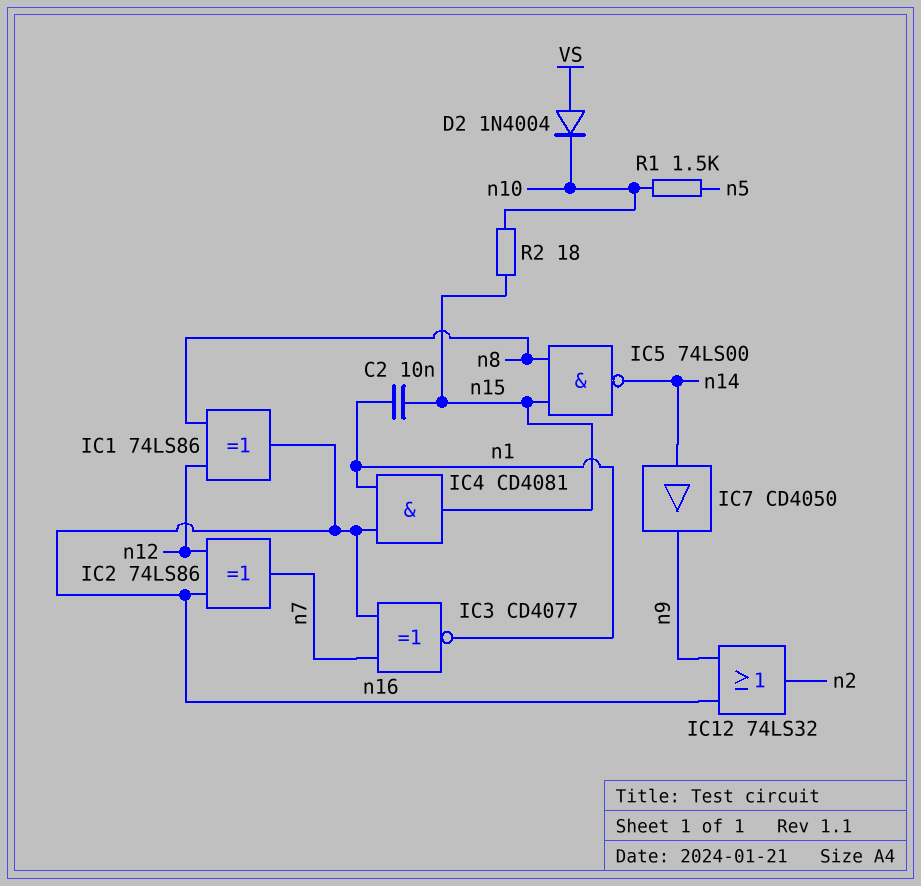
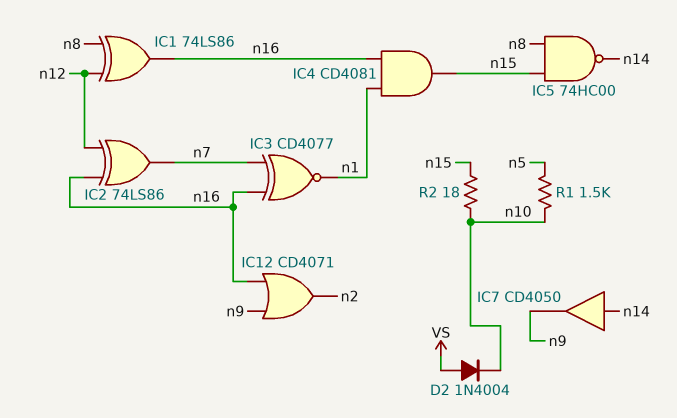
C2: 10nF (n1, n15) -> none
IC5: NAND 74LS00 (in n8, in n15, out n14) -> NAND 74HC00 (in n8, in n15, out n14)
IC12: OR 74LS32 (in n9, in n16, out n2) -> OR CD4071 (in n9, in n16, out n2)

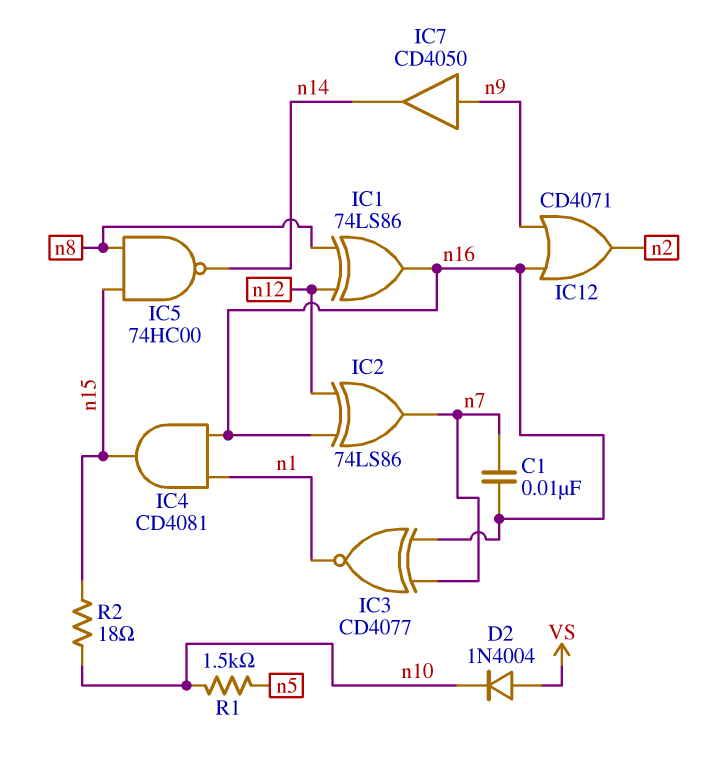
C1: none -> 10nF (n7, n16)
IC7: buffer CD4050 (in n14, out n9) -> buffer CD4050 (in n9, out n14)

